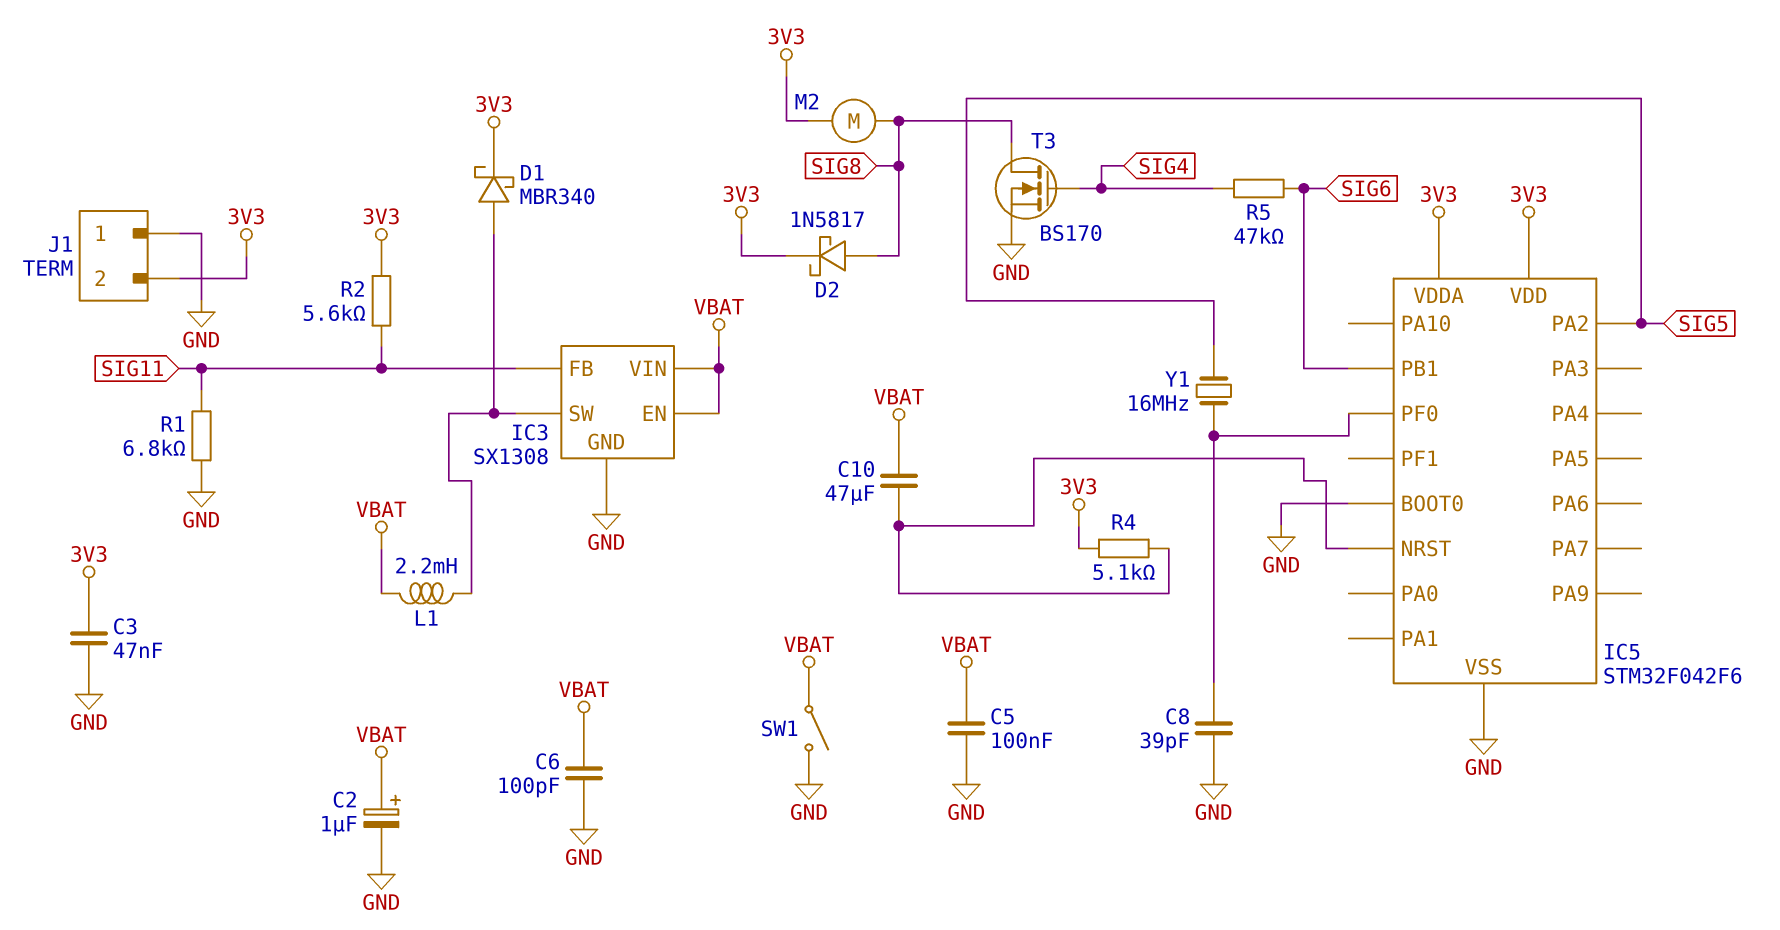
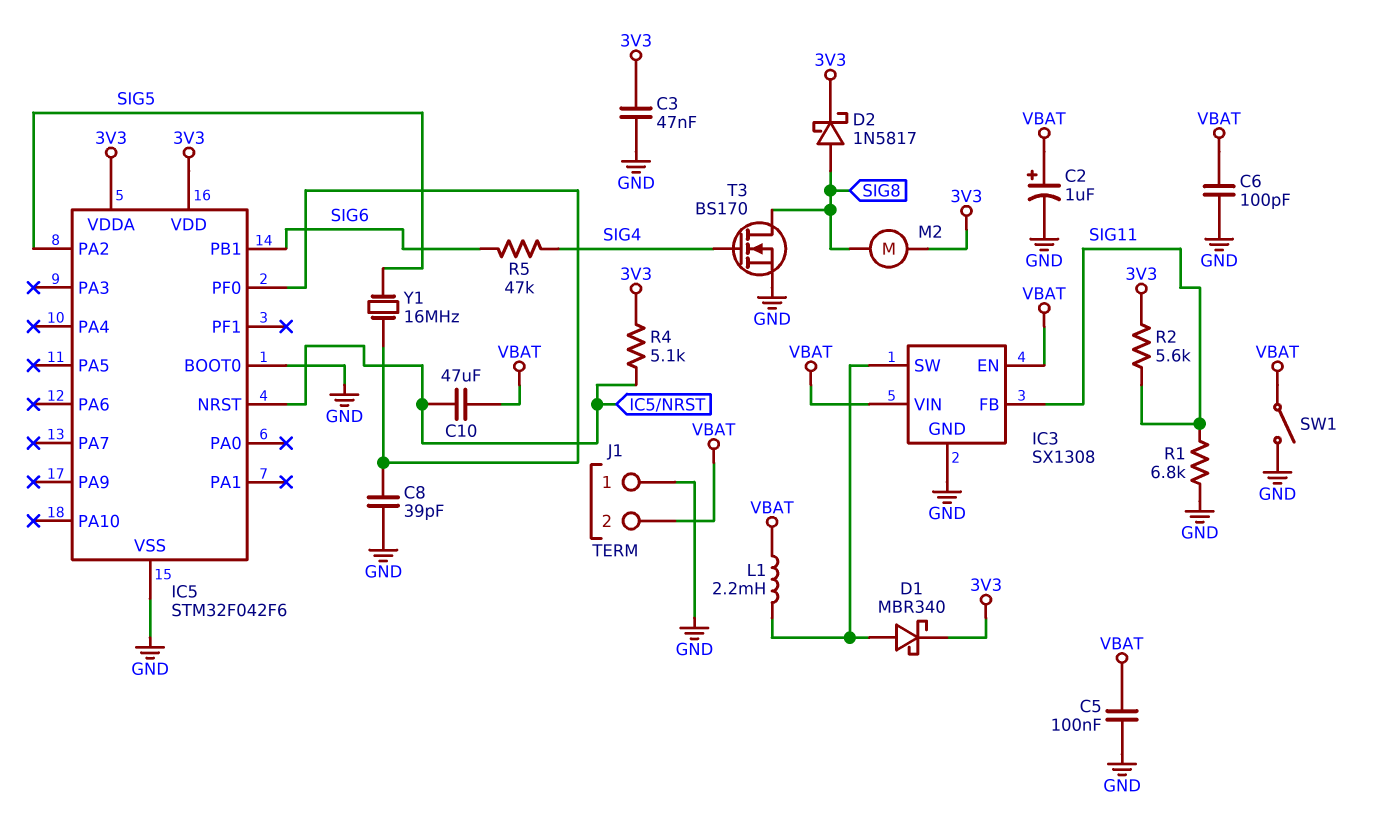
J1 pin 2: 3V3 -> VBAT

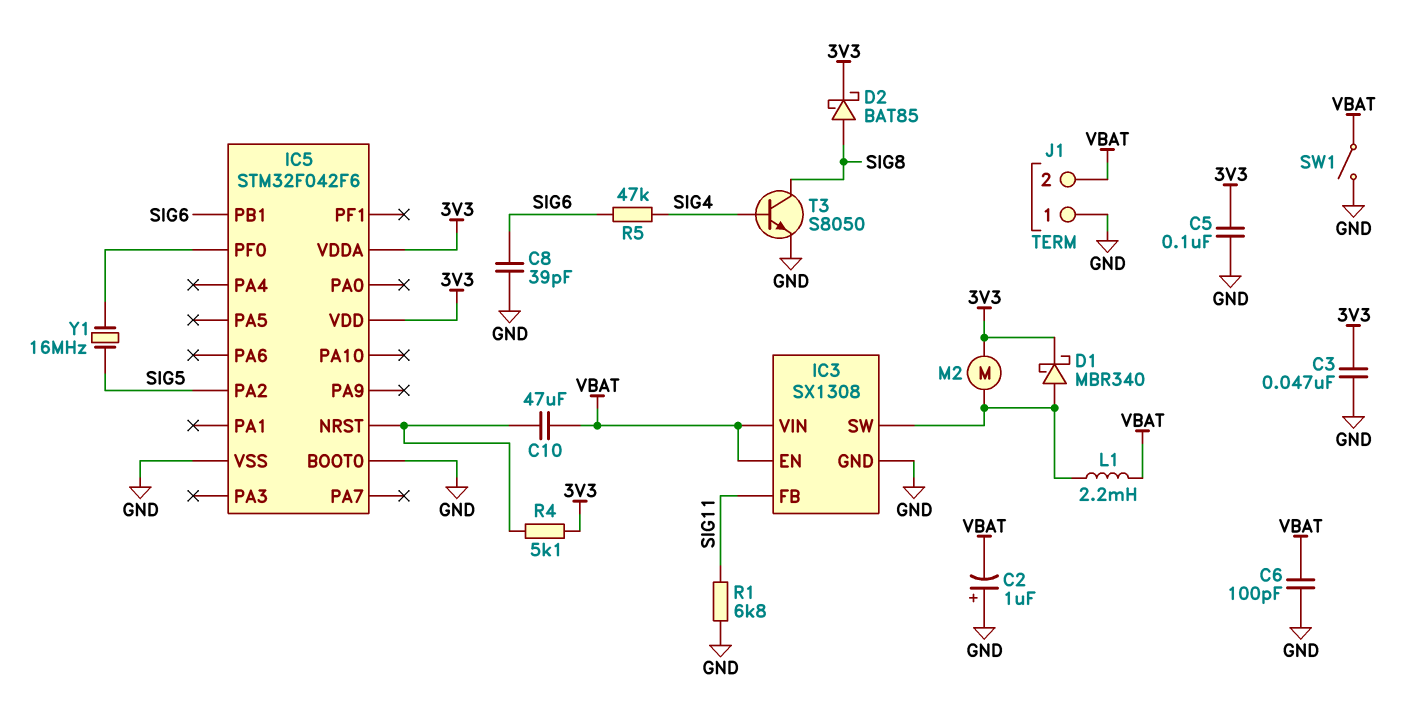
C2: 1uF (plus VBAT, minus GND) -> 1uF (plus GND, minus VBAT)
C5: 100nF (GND, VBAT) -> 100nF (3V3, GND)
C8: 39pF (GND, IC5/PF0) -> 39pF (GND, SIG6)
D2: schottky 1N5817 (A SIG8, K 3V3) -> schottky BAT85 (A SIG8, K 3V3)
M2: motor (3V3, SIG8) -> motor (3V3, IC3/SW)
R2: 5.6k (3V3, SIG11) -> none
T3: NMOS BS170 (G SIG4, D SIG8, S GND) -> NPN S8050 (B SIG4, C SIG8, E GND)

